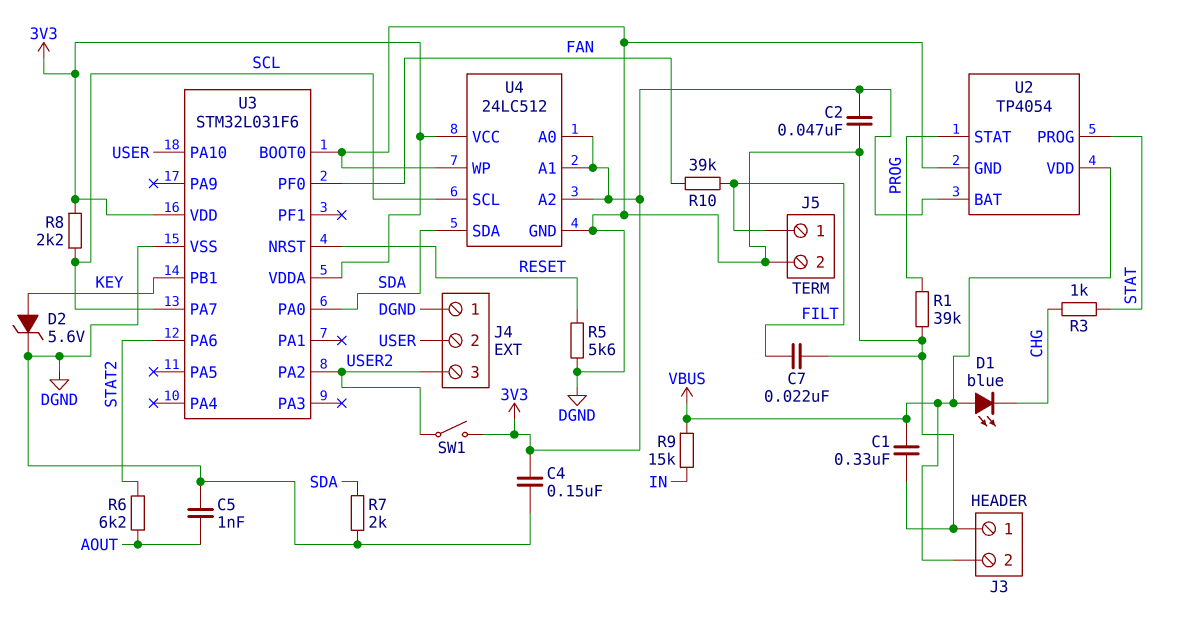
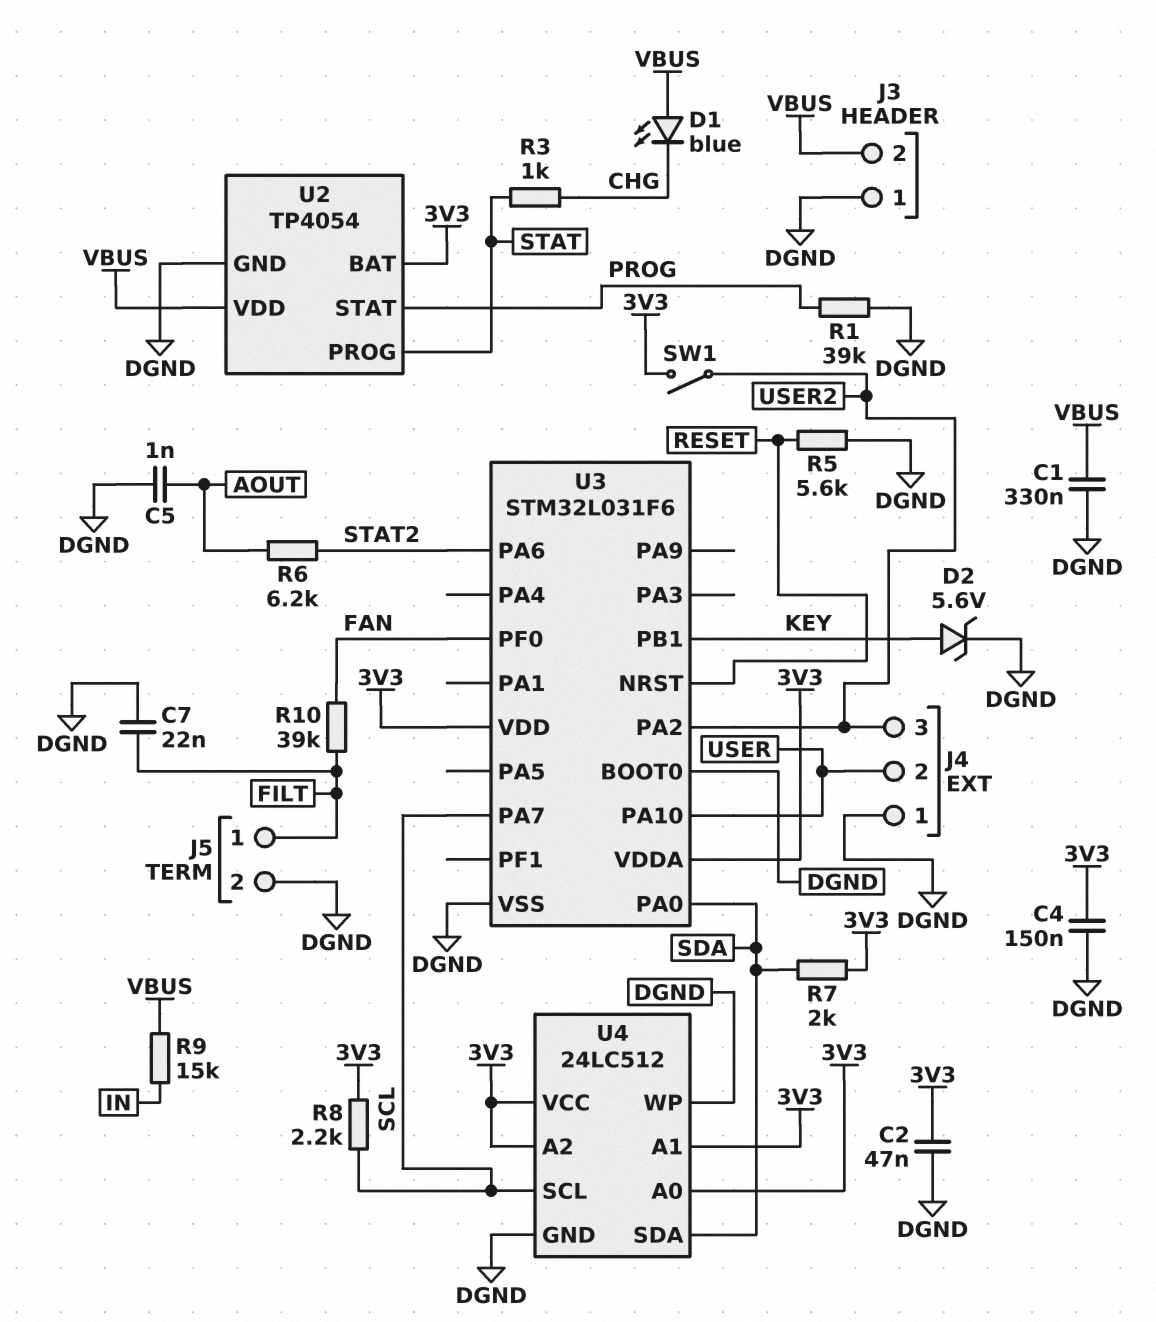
R7: 2k (DGND, SDA) -> 2k (3V3, SDA)

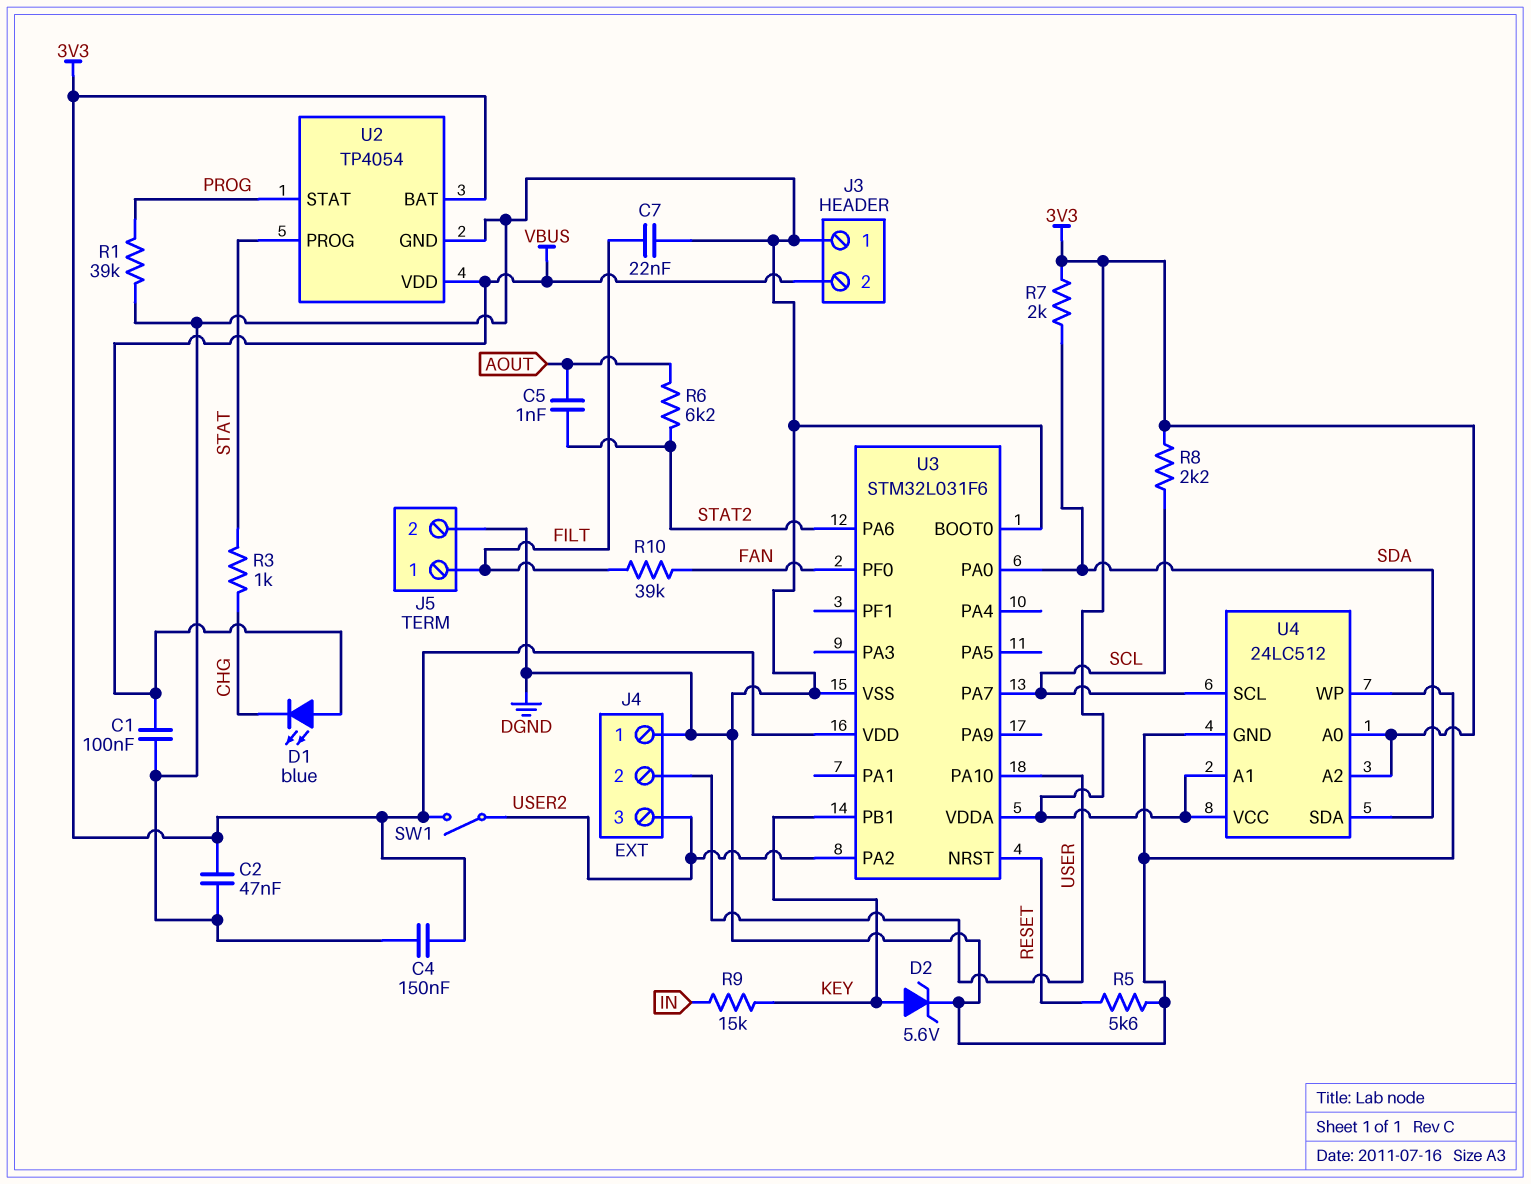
C1: 330nF (DGND, VBUS) -> 100nF (DGND, VBUS)
C5: 1nF (AOUT, DGND) -> 1nF (AOUT, STAT2)
R9: 15k (IN, VBUS) -> 15k (IN, KEY)

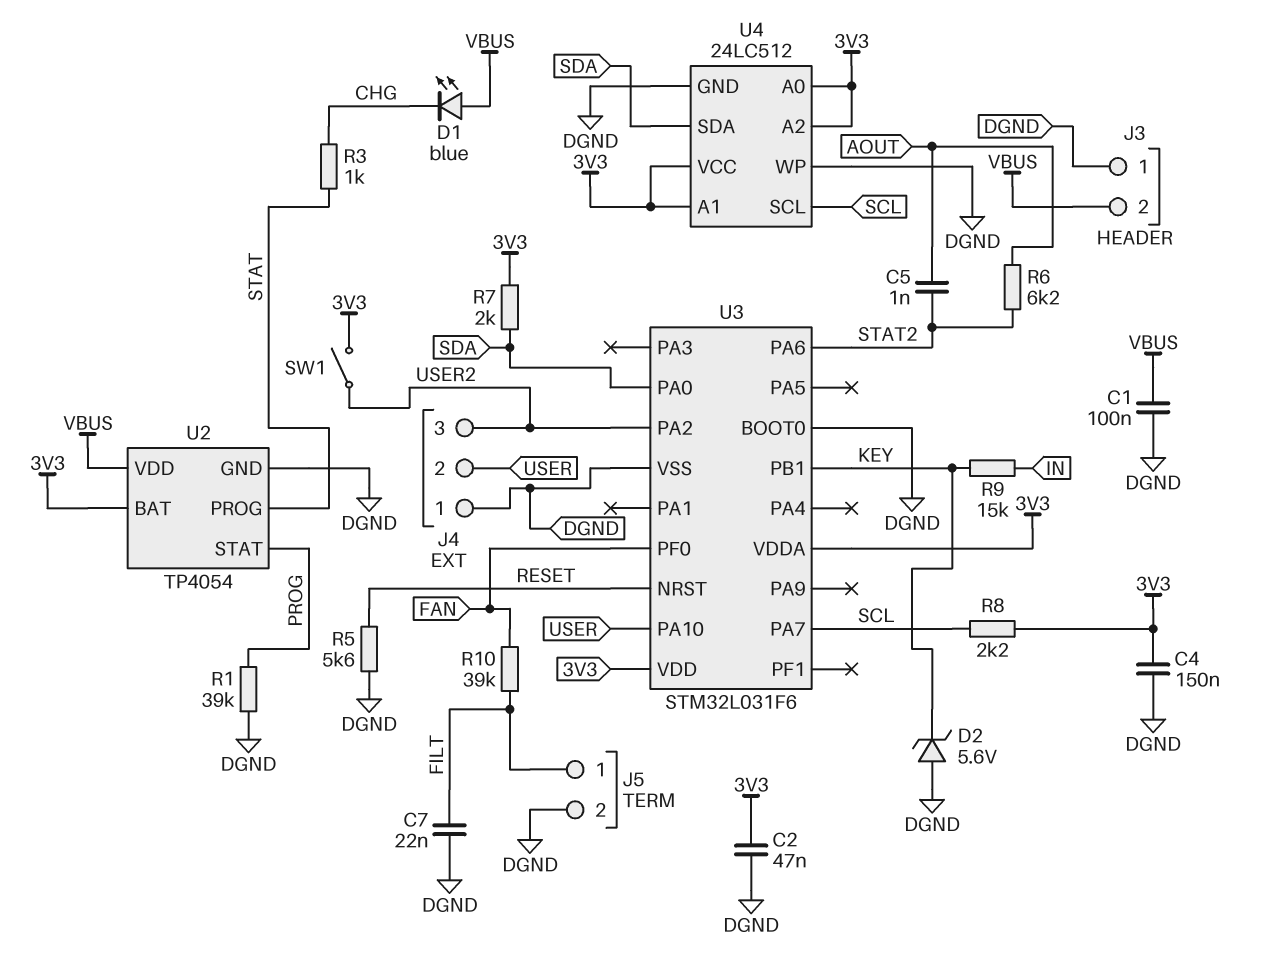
D2: zener 5.6V (A KEY, K DGND) -> zener 5.6V (A DGND, K KEY)

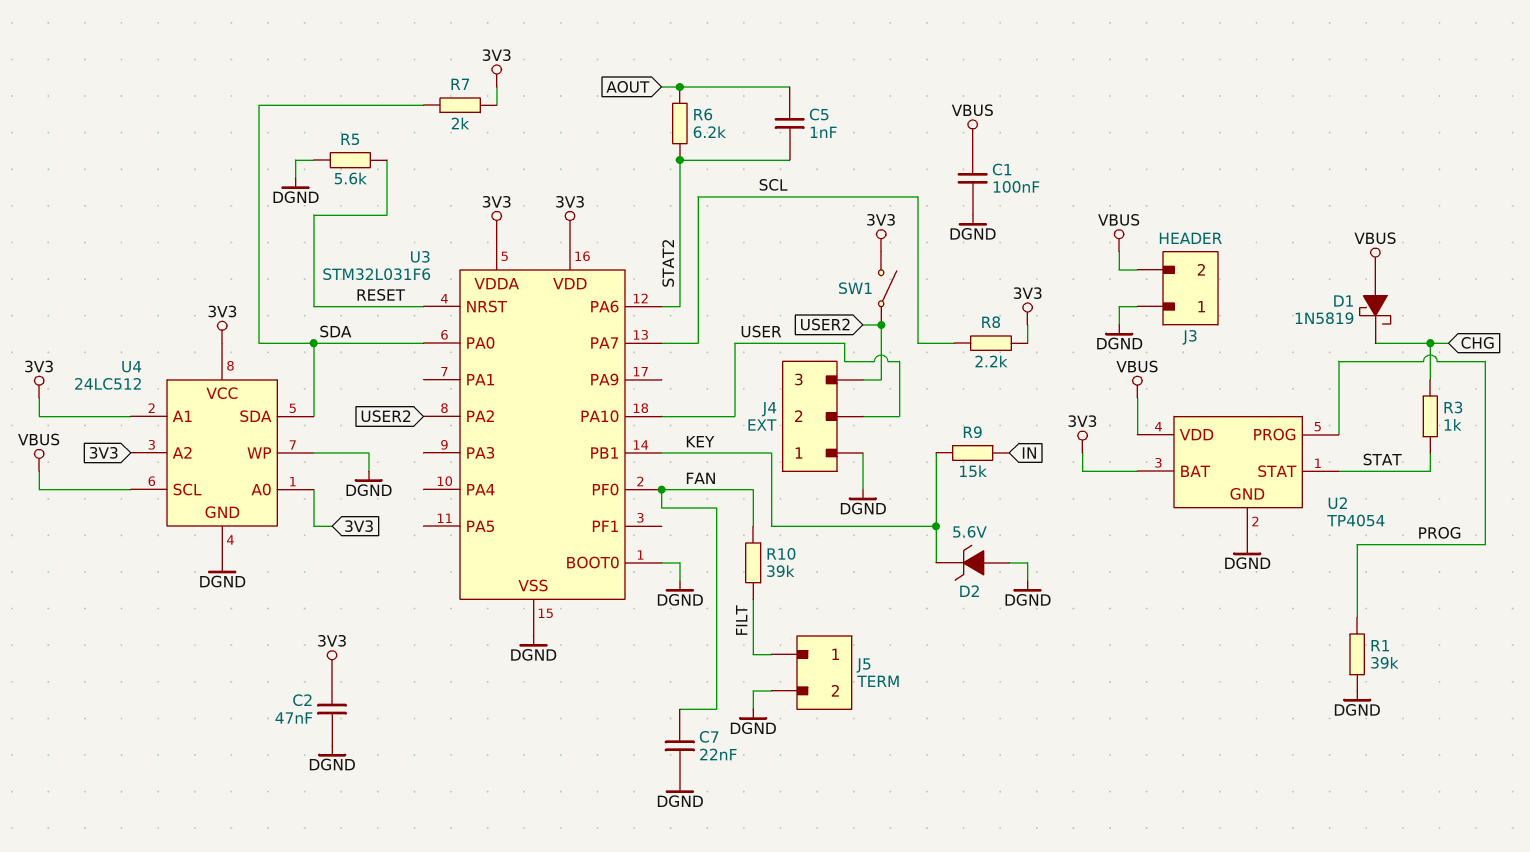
C4: 150nF (3V3, DGND) -> none
C7: 22nF (DGND, FILT) -> 22nF (DGND, FAN)
D1: LED blue (A VBUS, K CHG) -> schottky 1N5819 (A VBUS, K CHG)
U2 pin PROG: STAT -> PROG
U2 pin STAT: PROG -> STAT
U4 pin SCL: SCL -> VBUS

